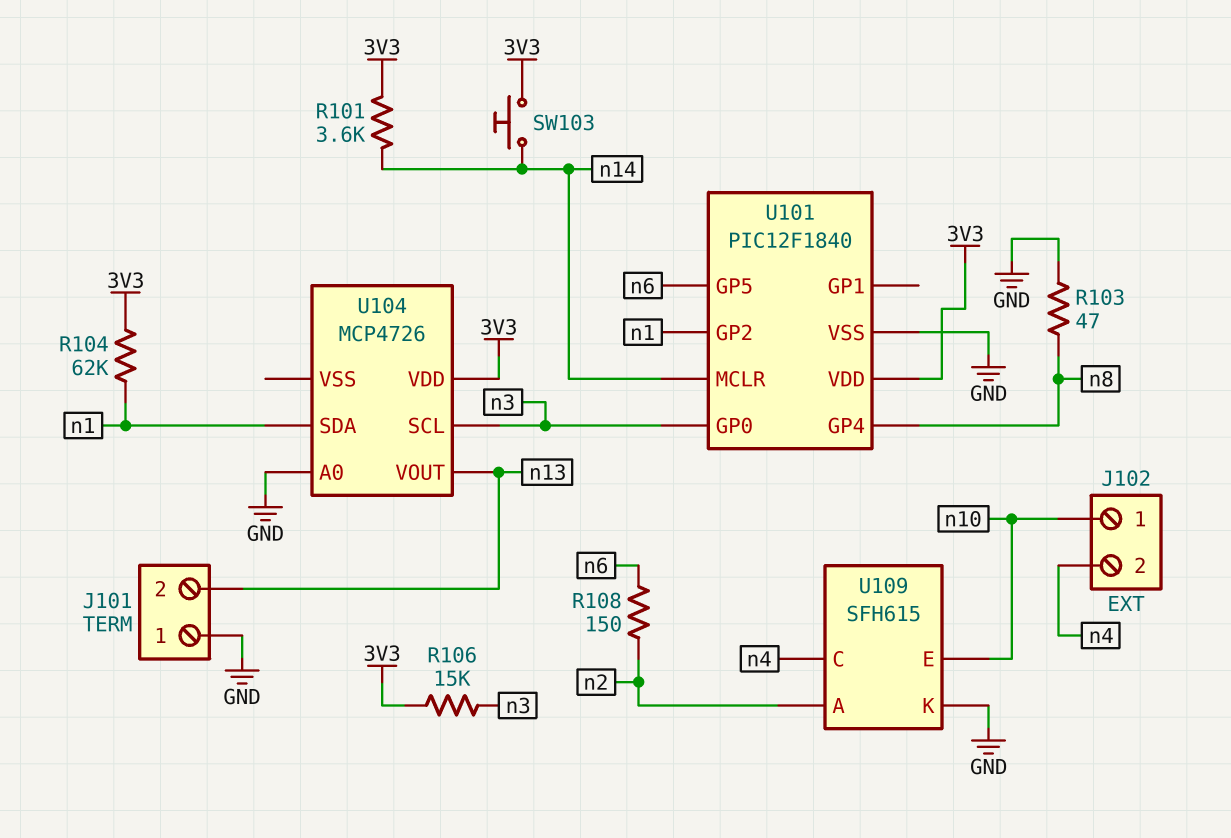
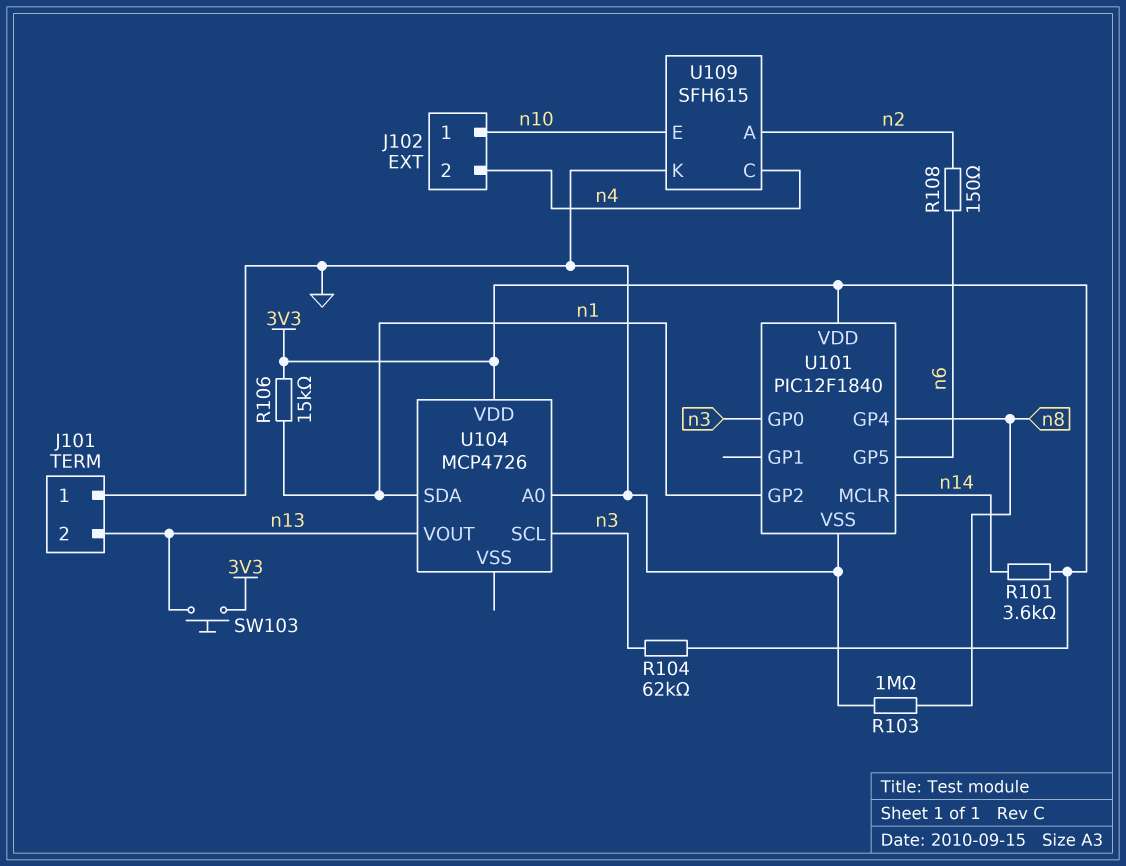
R103: 47 (GND, n8) -> 1M (GND, n8)
R104: 62k (3V3, n1) -> 62k (3V3, n3)
R106: 15k (3V3, n3) -> 15k (3V3, n1)
SW103: button (3V3, n14) -> button (3V3, n13)

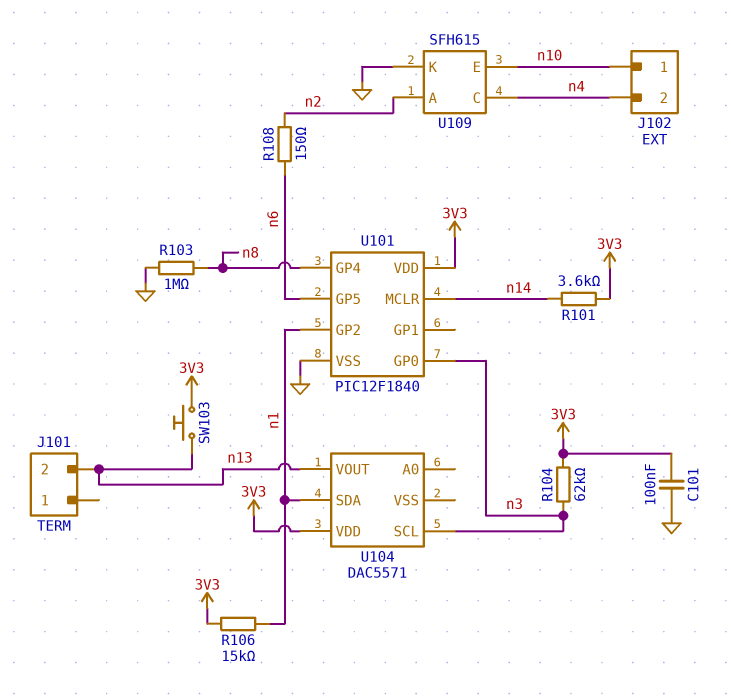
C101: none -> 100nF (3V3, GND)
J101 pin 1: GND -> none
U104: MCP4726 -> DAC5571
U104 pin A0: GND -> none

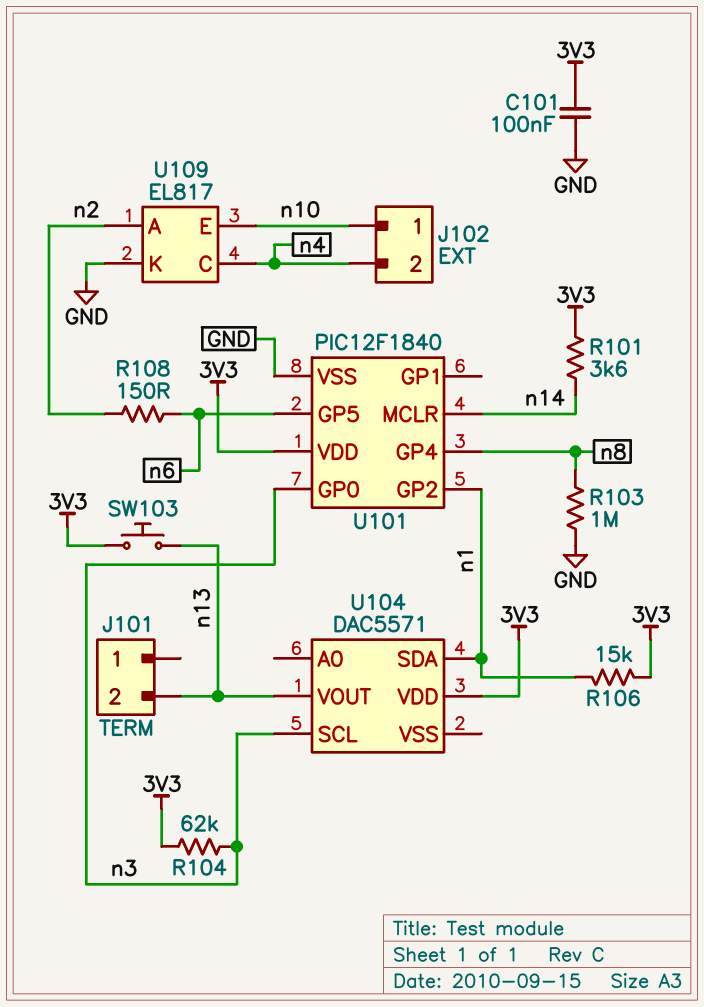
U109: SFH615 -> EL817

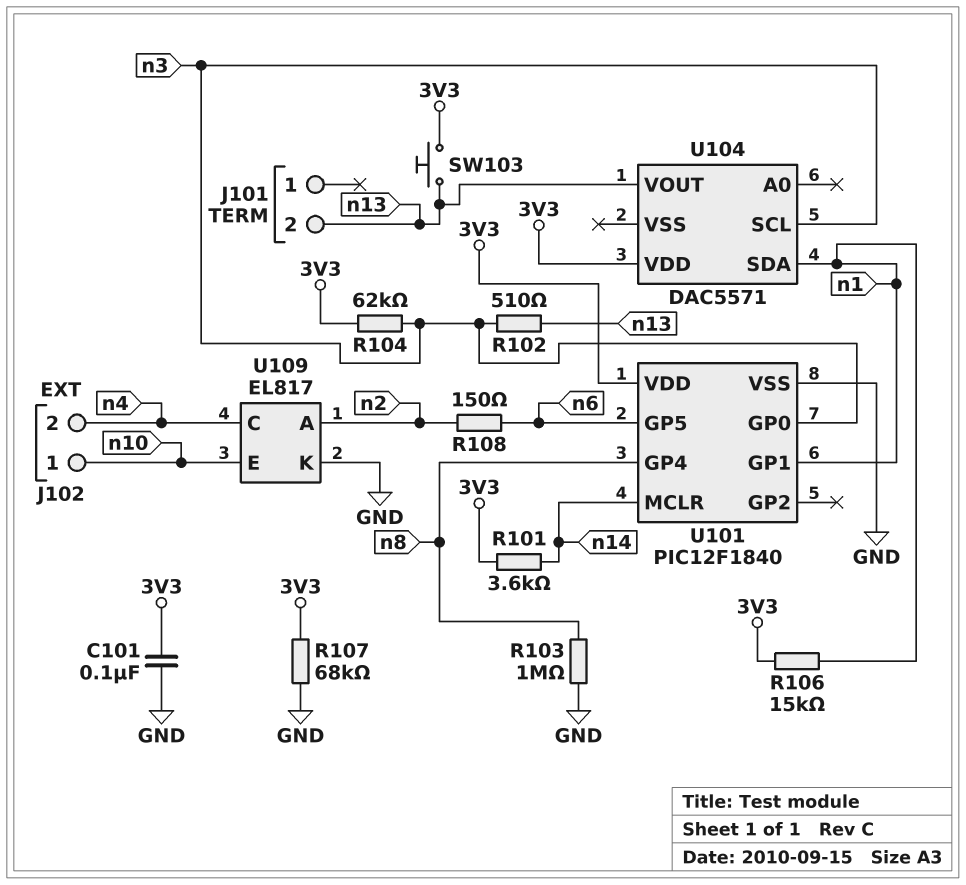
R102: none -> 510 (n3, n13)
R107: none -> 68k (3V3, GND)
U101 pin GP1: none -> n1
U101 pin GP2: n1 -> none

